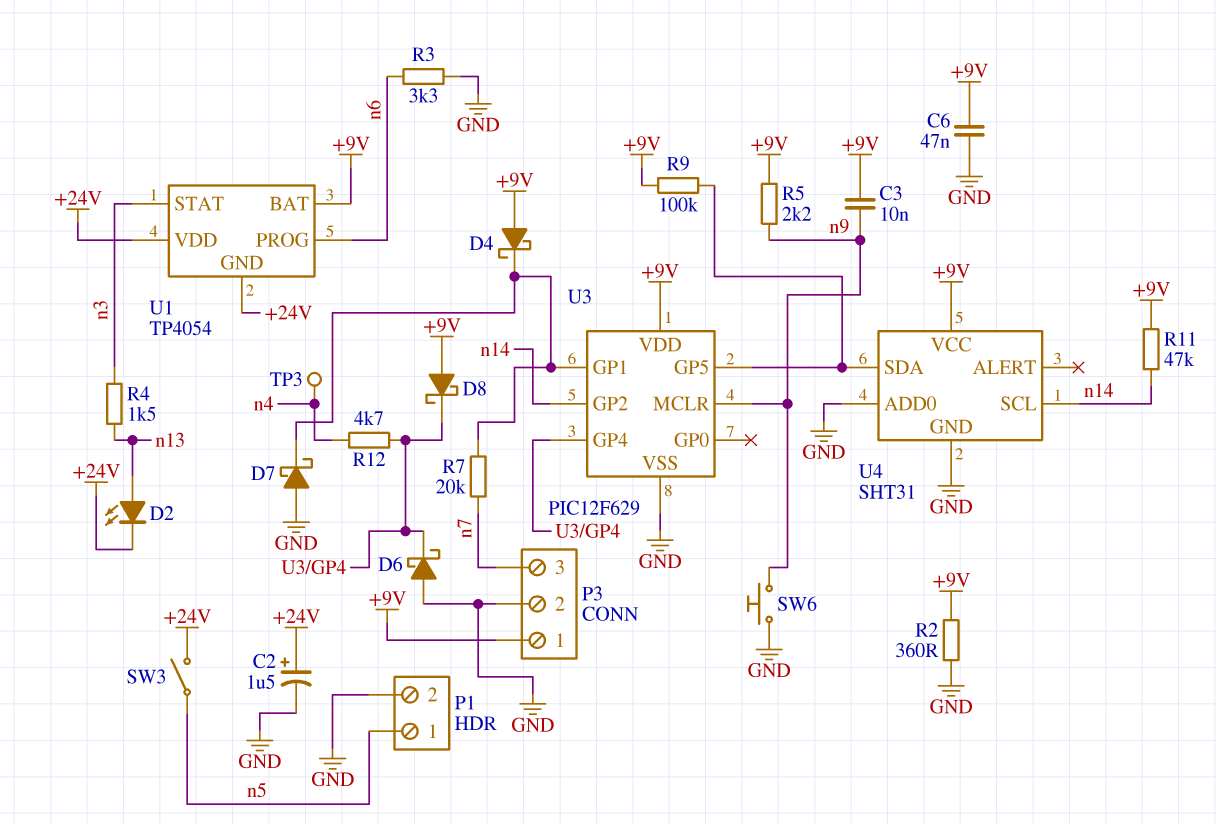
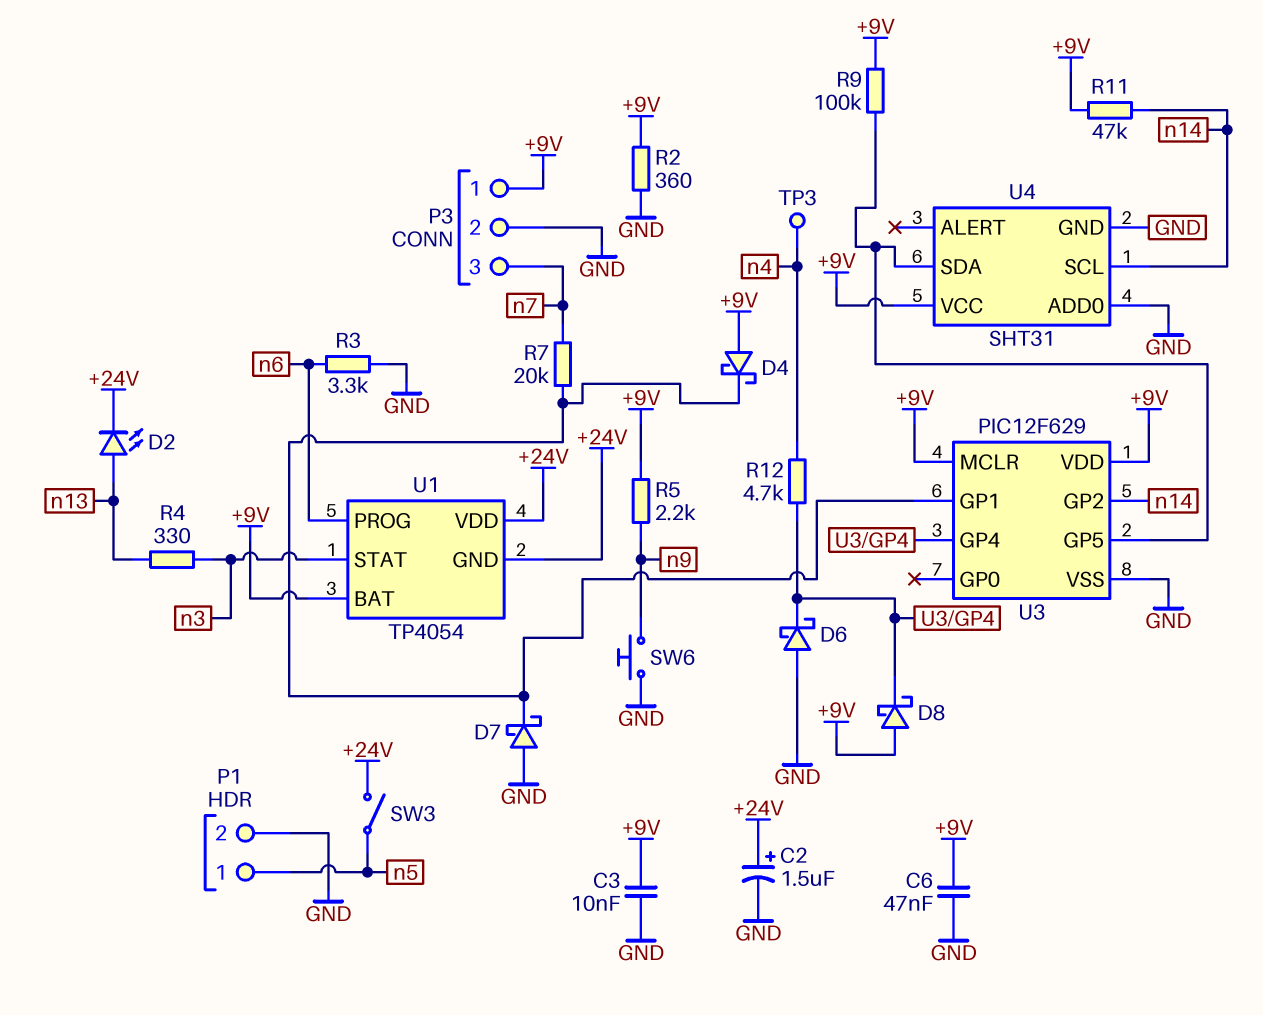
C3: 10nF (+9V, n9) -> 10nF (+9V, GND)
R4: 1.5k (n3, n13) -> 330 (n3, n13)
U3 pin MCLR: n9 -> +9V

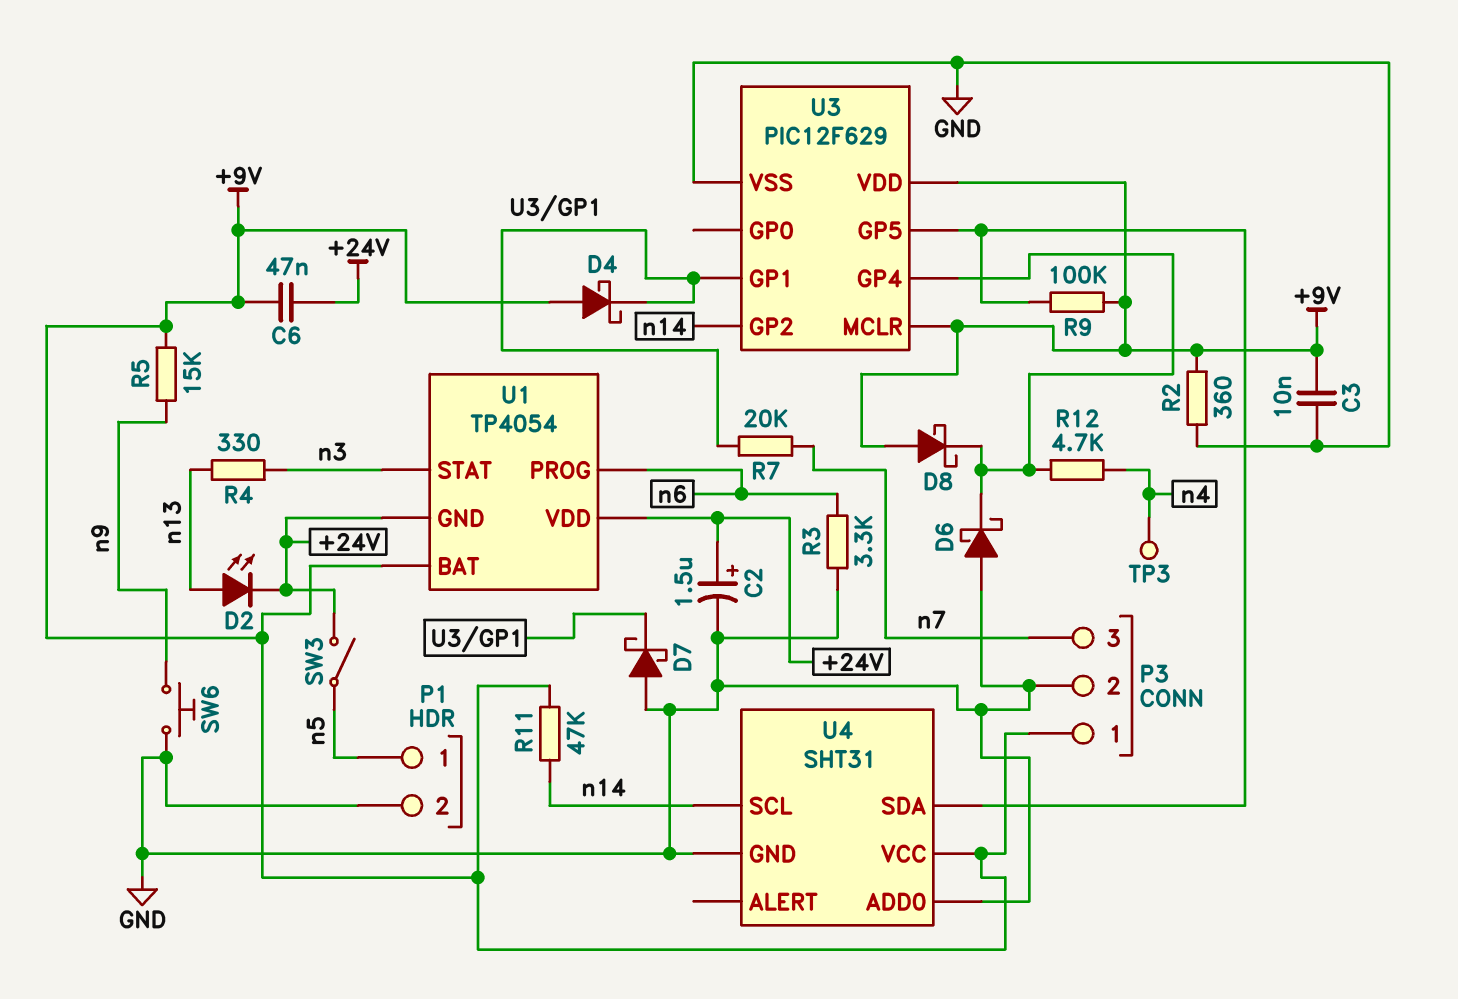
C6: 47nF (+9V, GND) -> 47nF (+9V, +24V)
R5: 2.2k (+9V, n9) -> 15k (+9V, n9)

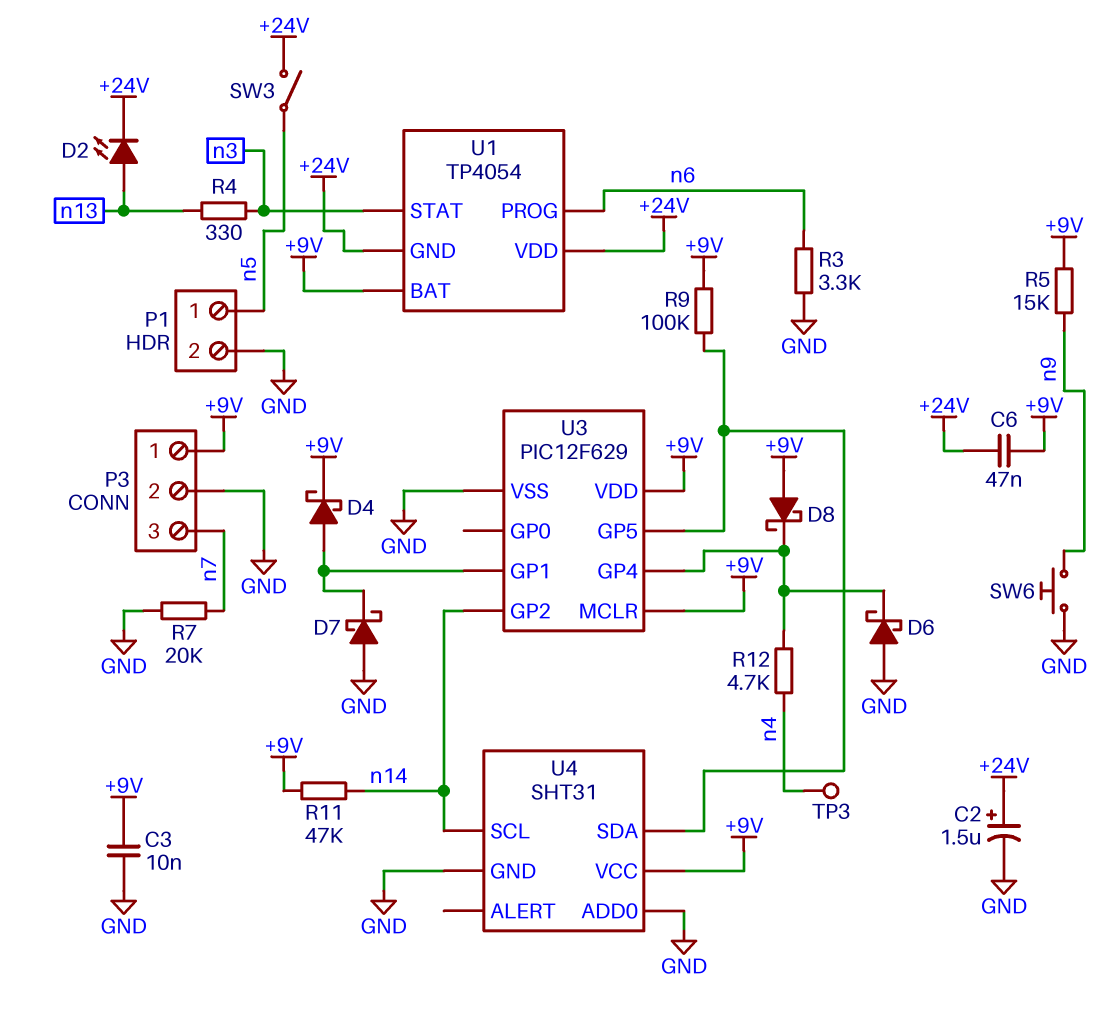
D4: schottky (A +9V, K U3/GP1) -> schottky (A U3/GP1, K +9V)
R2: 360 (+9V, GND) -> none
R7: 20k (U3/GP1, n7) -> 20k (GND, n7)

